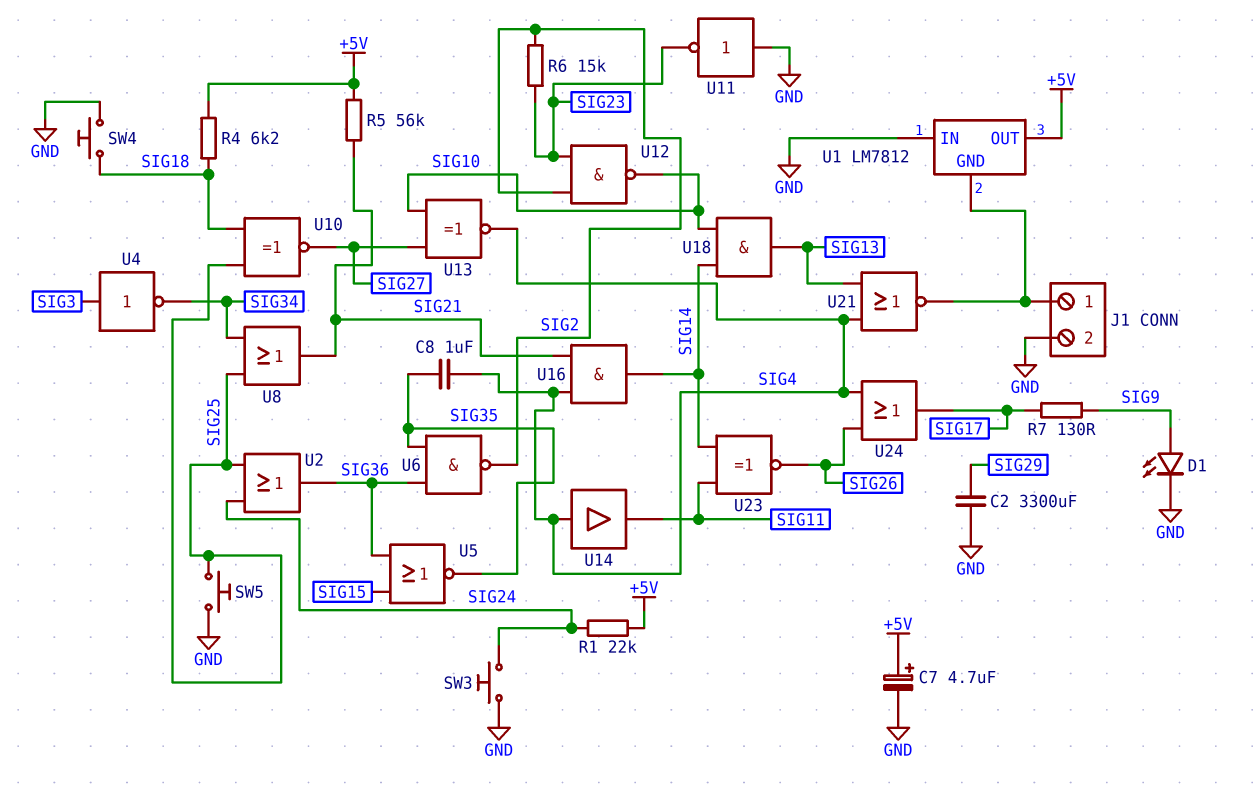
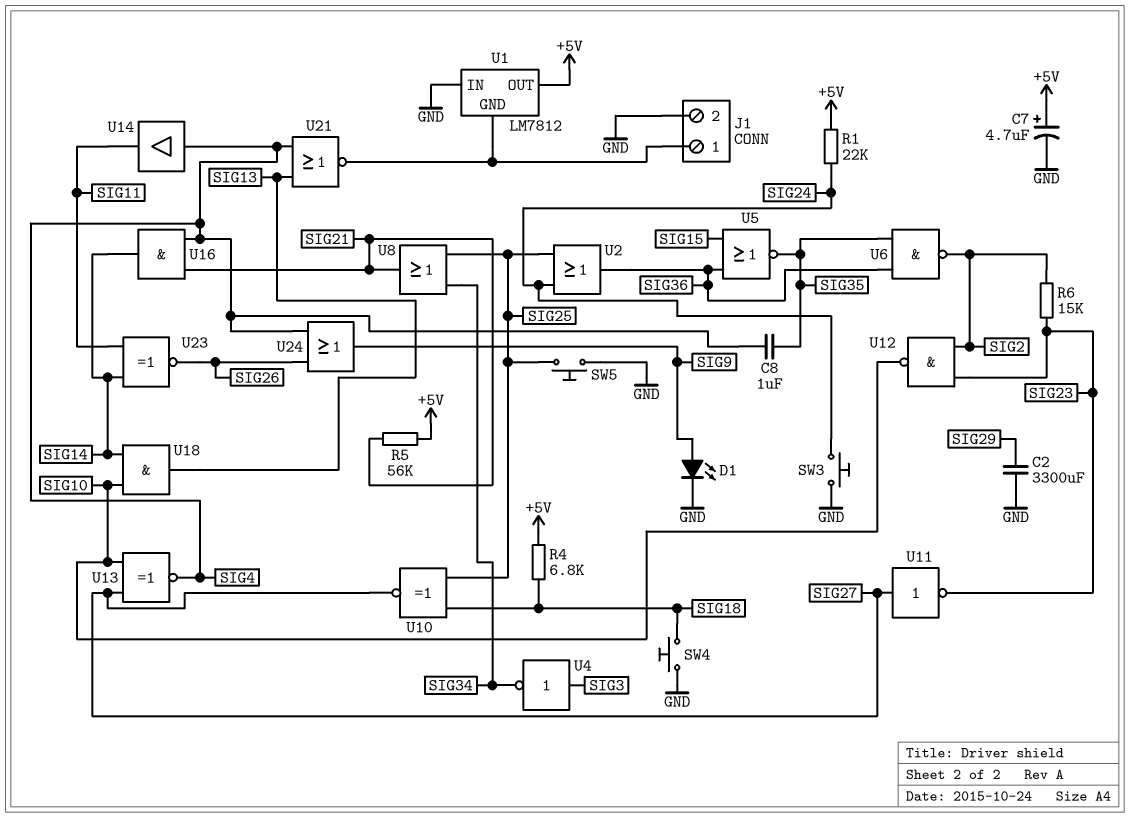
R4: 6.2k (+5V, SIG18) -> 6.8k (+5V, SIG18)
R7: 130 (SIG9, SIG17) -> none
U11: NOT (in GND, out SIG23) -> NOT (in SIG27, out SIG23)
U24: OR (in SIG4, in SIG26, out SIG17) -> OR (in SIG4, in SIG26, out SIG9)

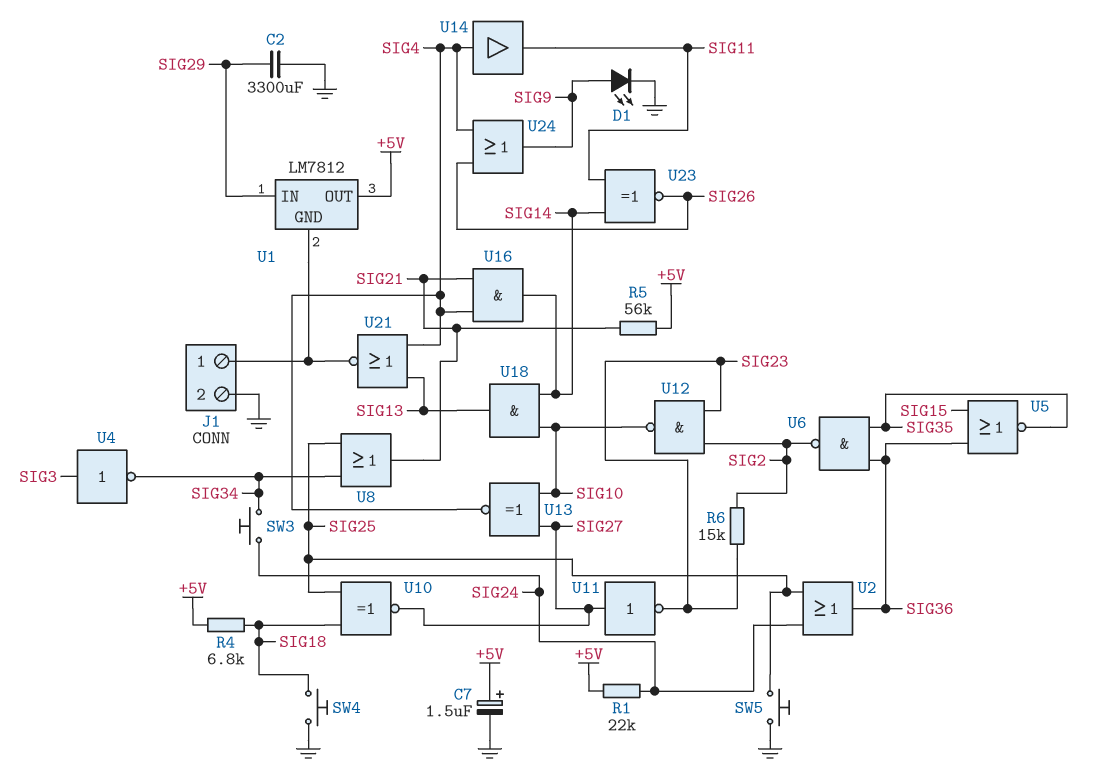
C7: 4.7uF (plus +5V, minus GND) -> 1.5uF (plus +5V, minus GND)
C8: 1uF (SIG4, SIG35) -> none
SW3: button (GND, SIG24) -> button (SIG24, SIG34)
U1 pin IN: GND -> SIG29

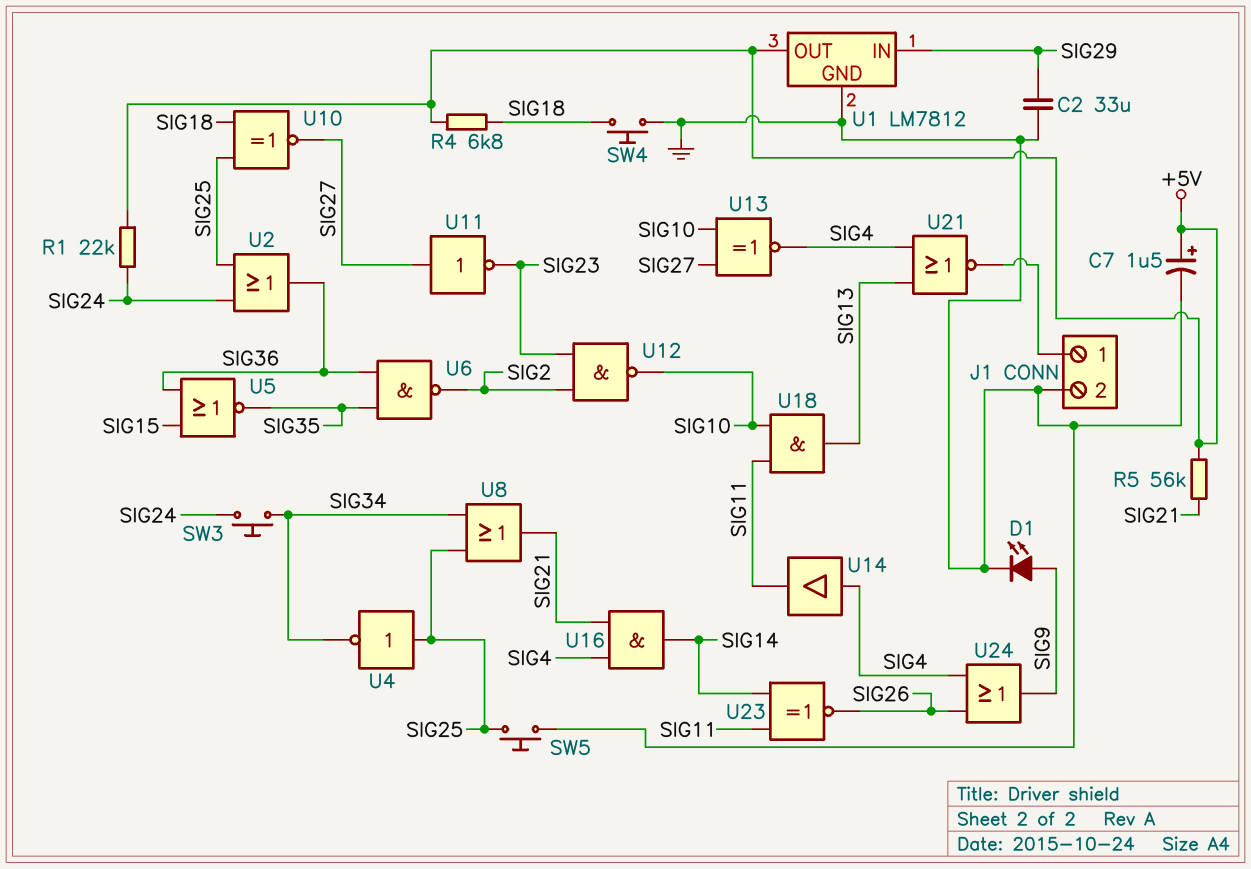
C2: 3300uF (GND, SIG29) -> 33uF (GND, SIG29)
R6: 15k (SIG2, SIG23) -> none
U1 pin GND: J1/1 -> GND
U4: NOT (in SIG3, out SIG34) -> NOT (in SIG25, out SIG34)
U18: AND (in SIG10, in SIG14, out SIG13) -> AND (in SIG10, in SIG11, out SIG13)

